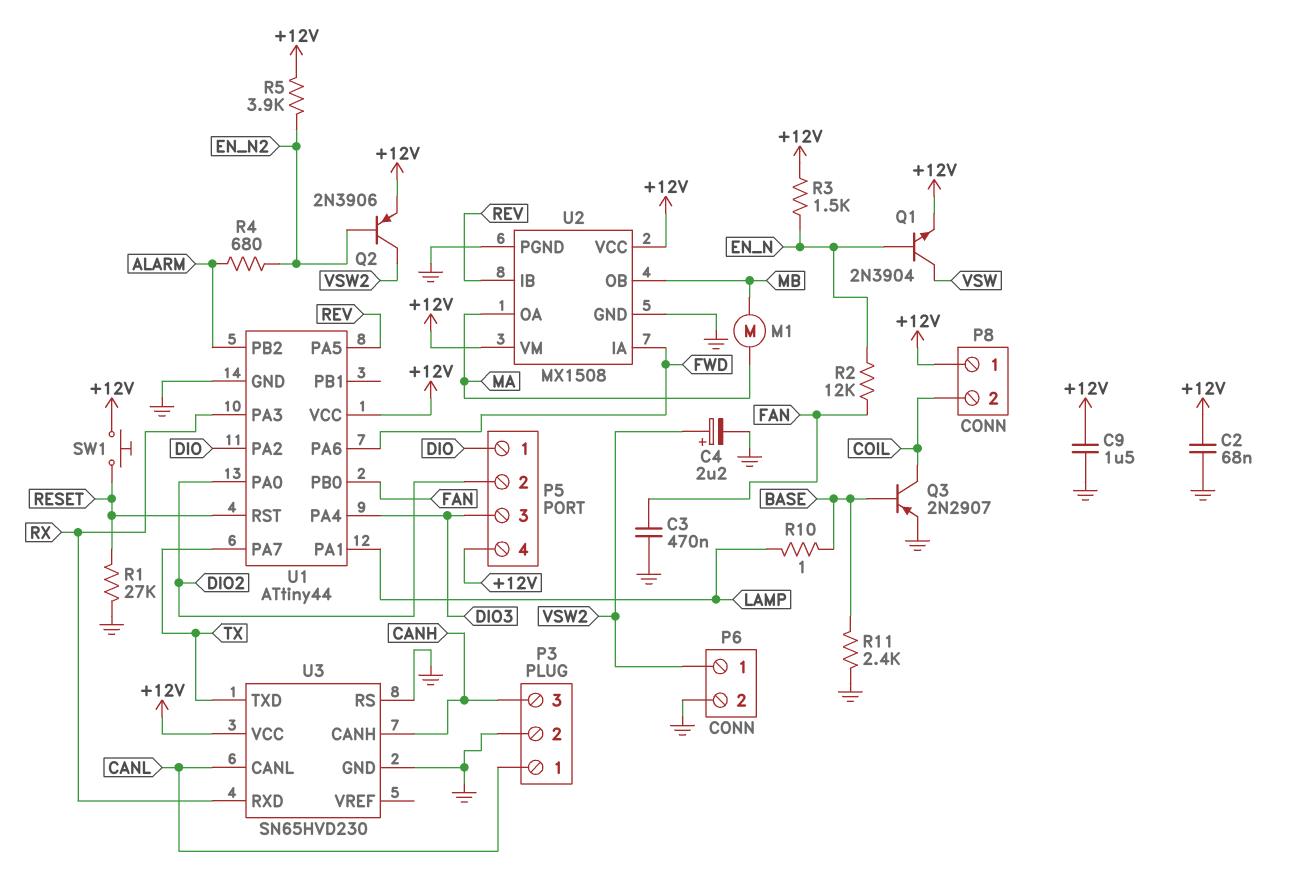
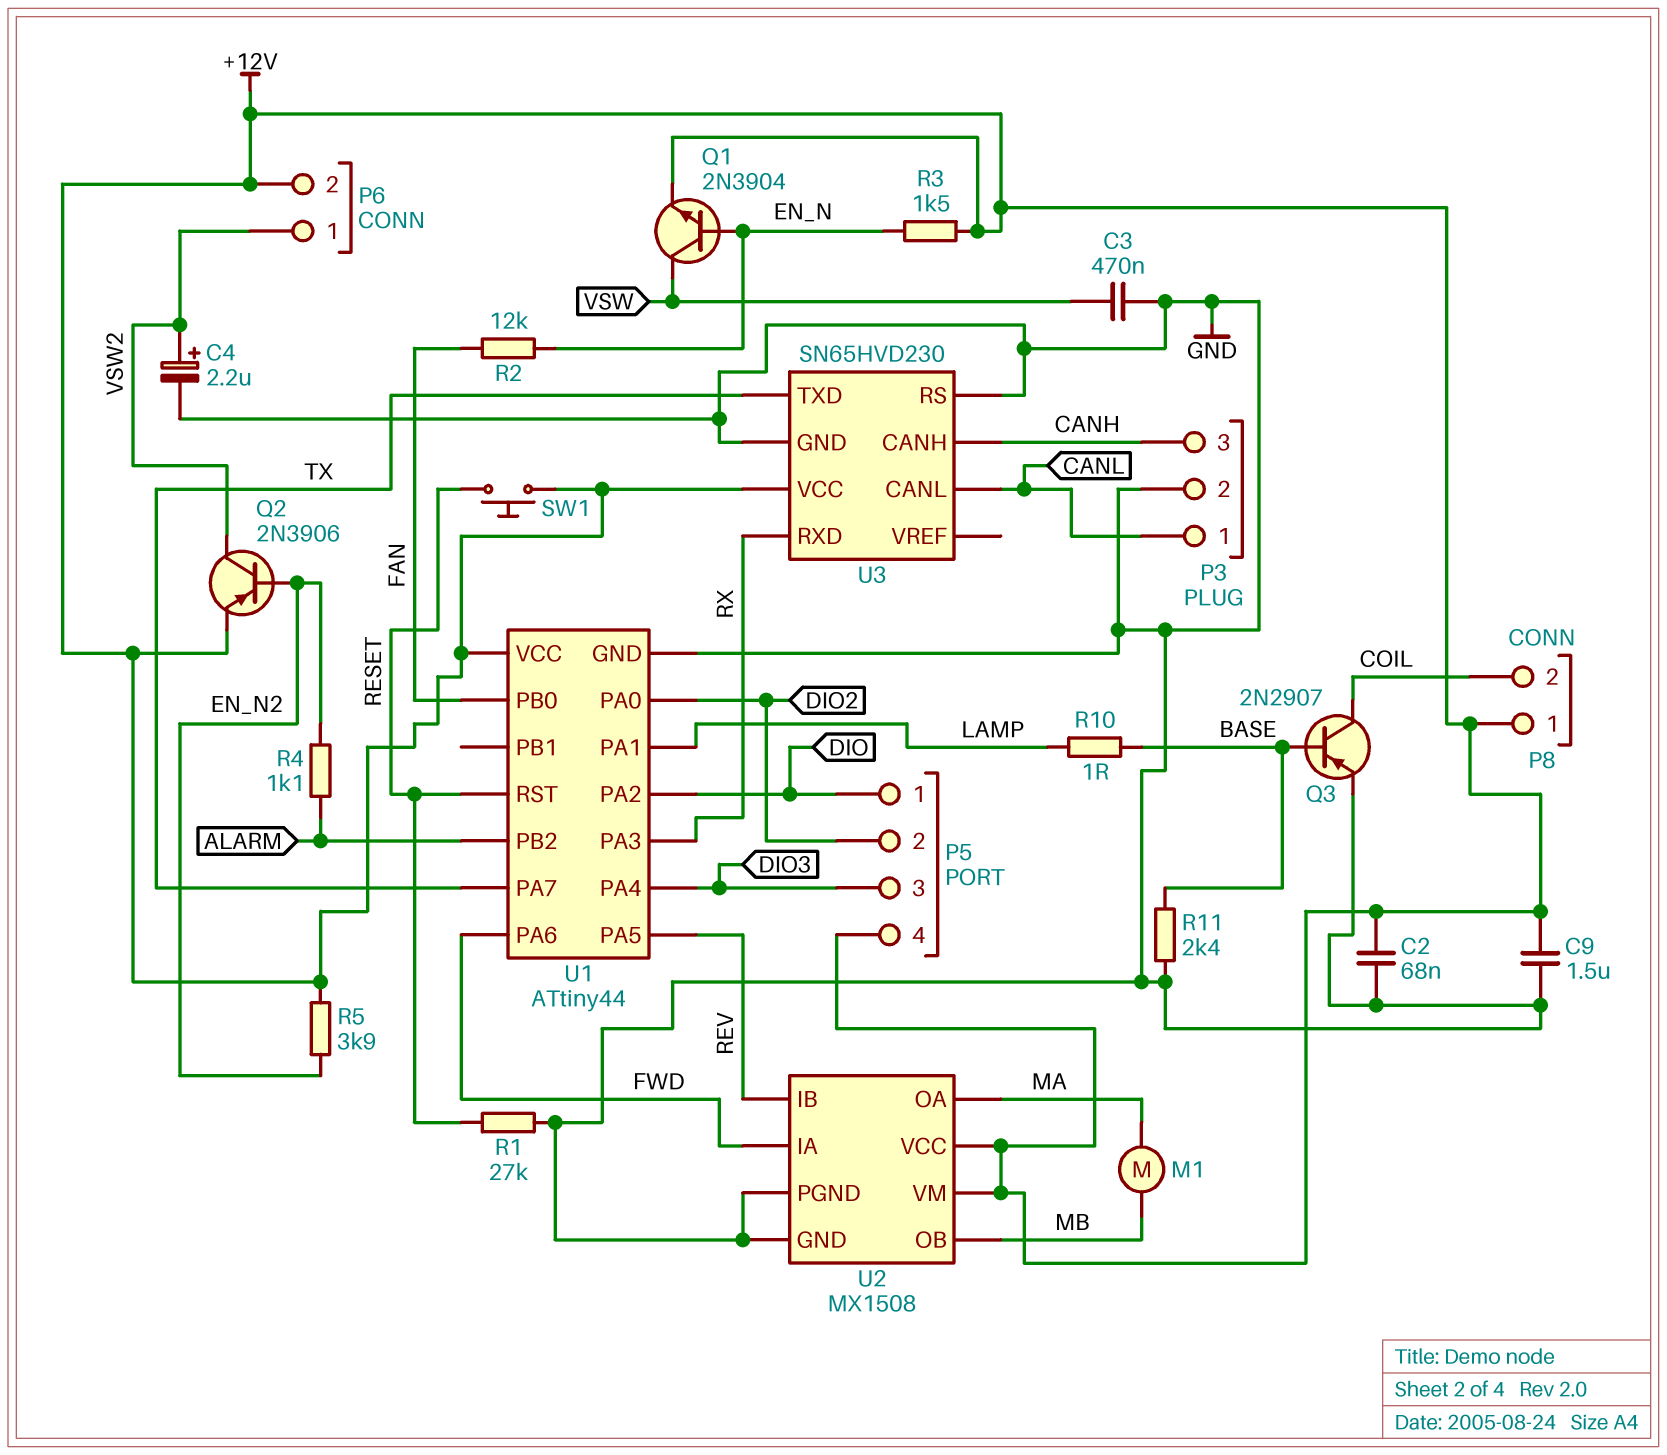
C3: 470nF (FAN, GND) -> 470nF (GND, VSW)
P6 pin 2: GND -> +12V
R4: 680 (ALARM, EN_N2) -> 1.1k (ALARM, EN_N2)

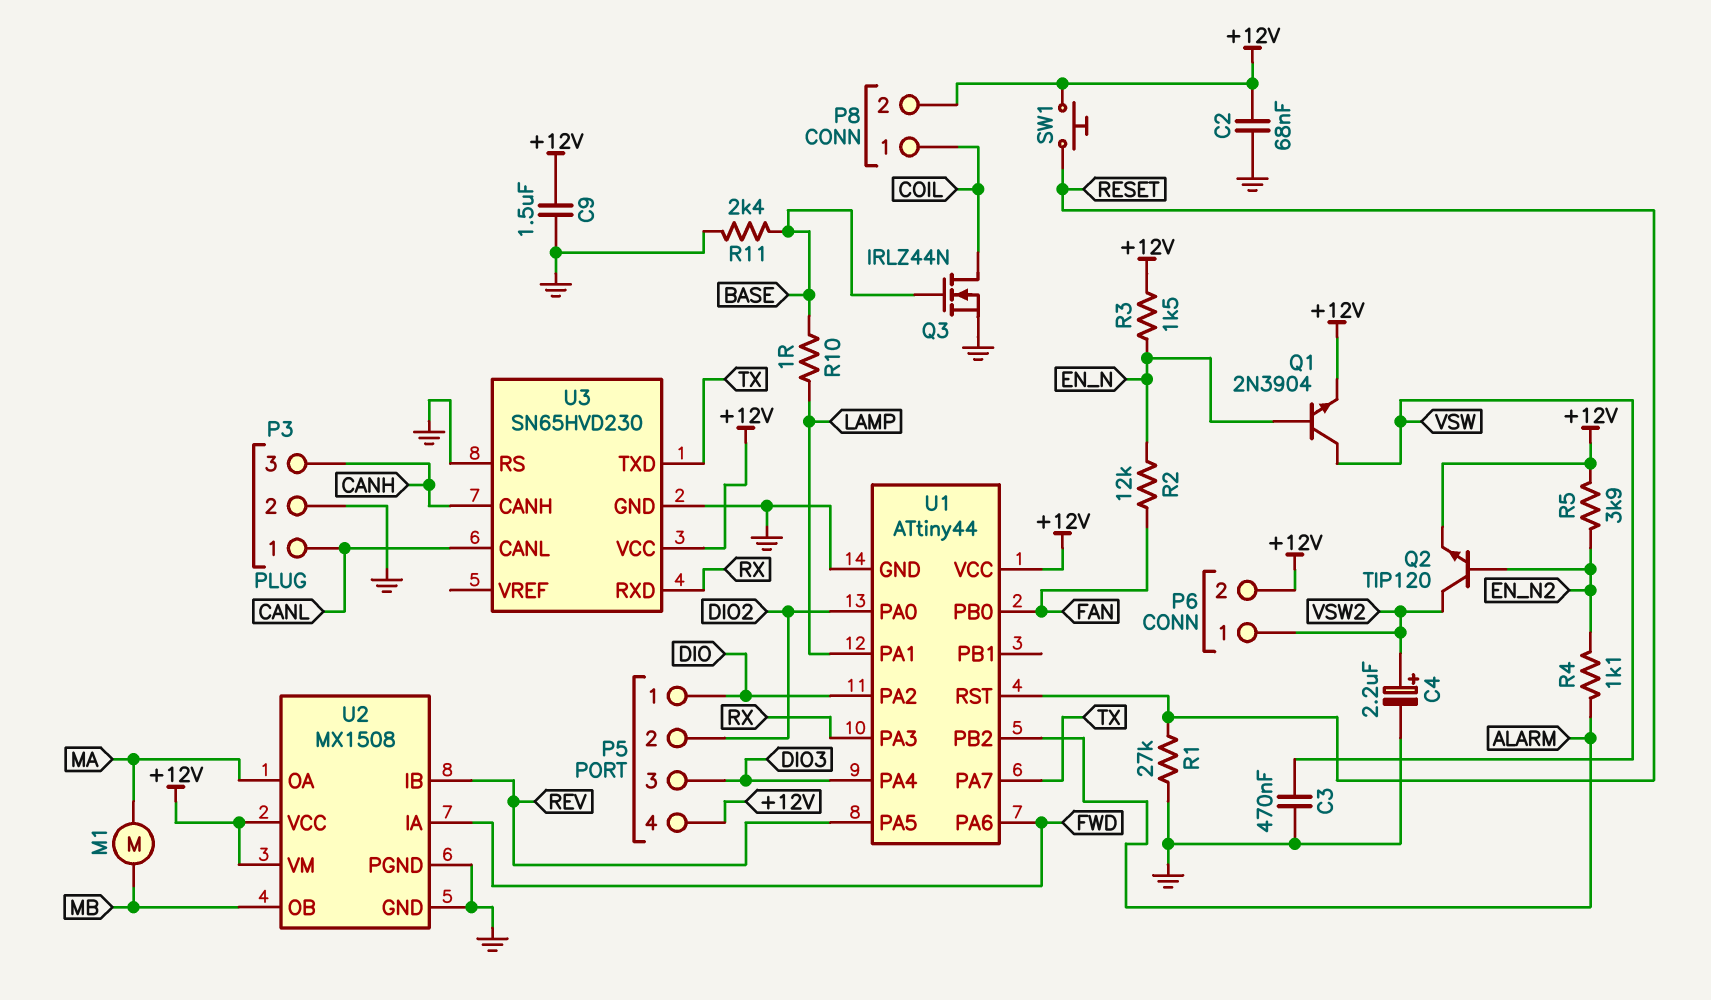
P8 pin 1: +12V -> COIL
P8 pin 2: COIL -> +12V
Q2: PNP 2N3906 (B EN_N2, C VSW2, E +12V) -> NPN TIP120 (B EN_N2, C VSW2, E +12V)
Q3: PNP 2N2907 (B BASE, C COIL, E GND) -> NMOS IRLZ44N (G BASE, D COIL, S GND)

